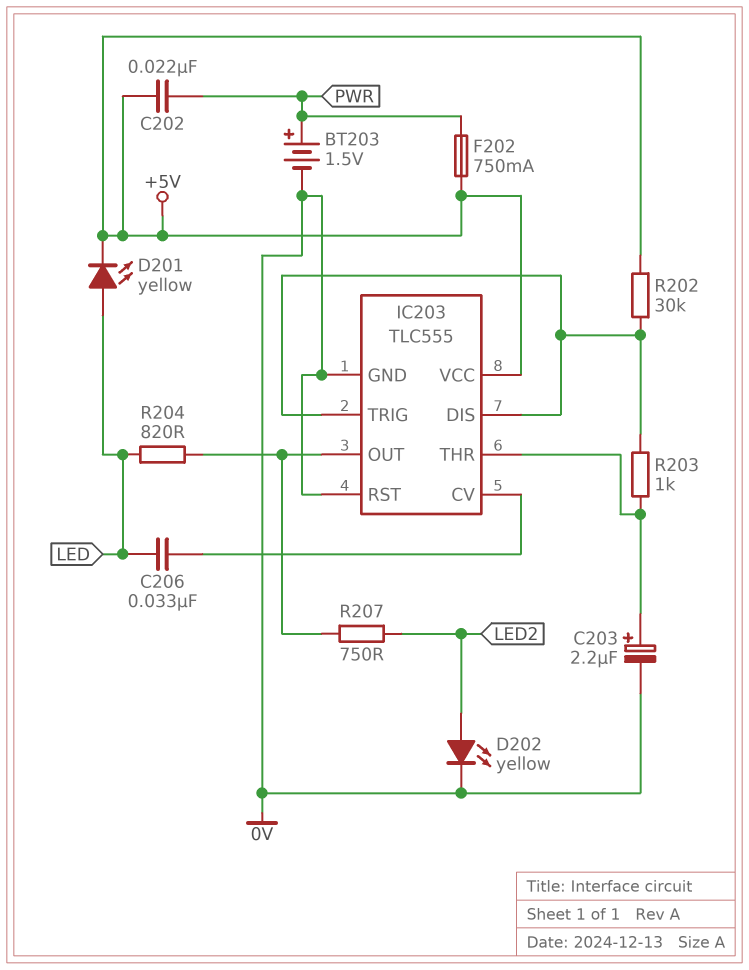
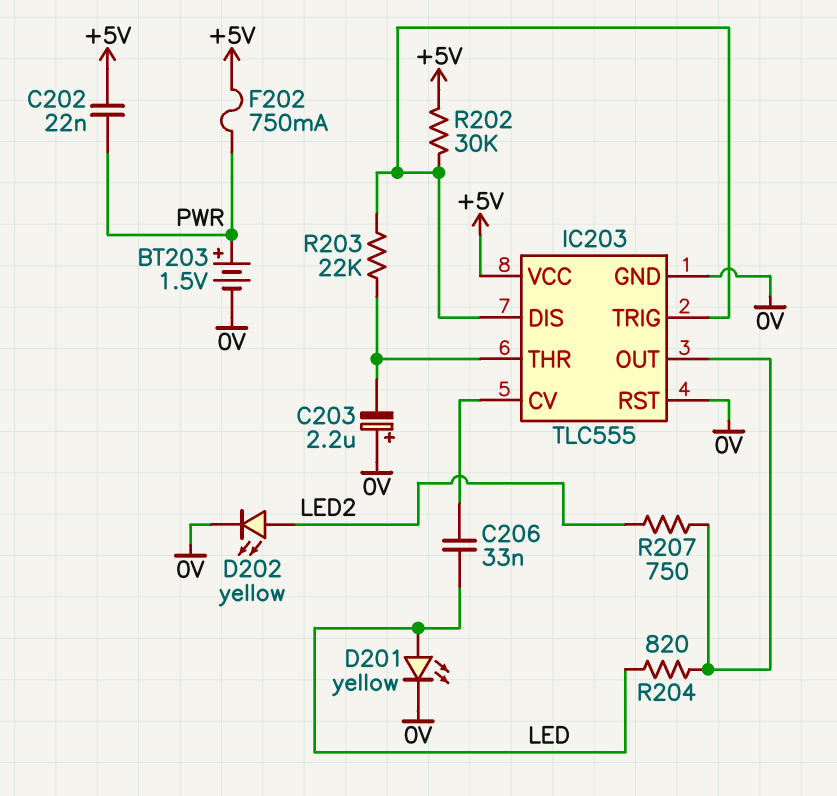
C203: 2.2uF (plus IC203/THR, minus 0V) -> 2.2uF (plus 0V, minus IC203/THR)
D201: LED yellow (A LED, K +5V) -> LED yellow (A LED, K 0V)
R203: 1k (IC203/DIS, IC203/THR) -> 22k (IC203/DIS, IC203/THR)

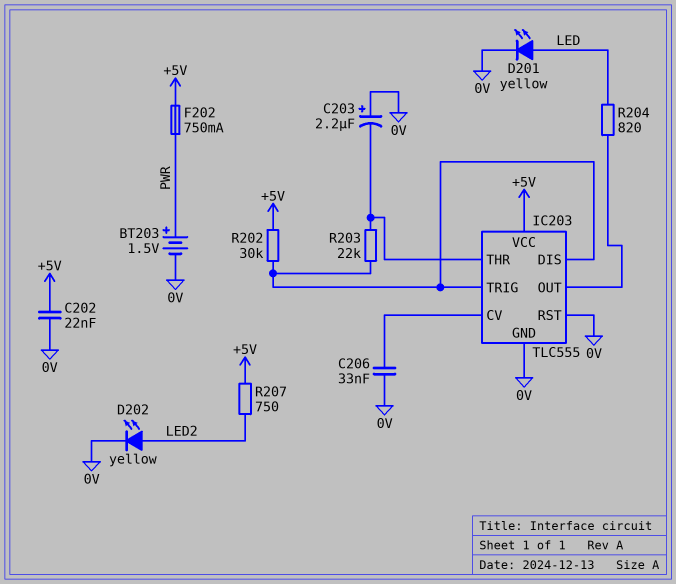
C202: 22nF (+5V, PWR) -> 22nF (+5V, 0V)
C206: 33nF (IC203/CV, LED) -> 33nF (0V, IC203/CV)
R207: 750 (IC203/OUT, LED2) -> 750 (+5V, LED2)

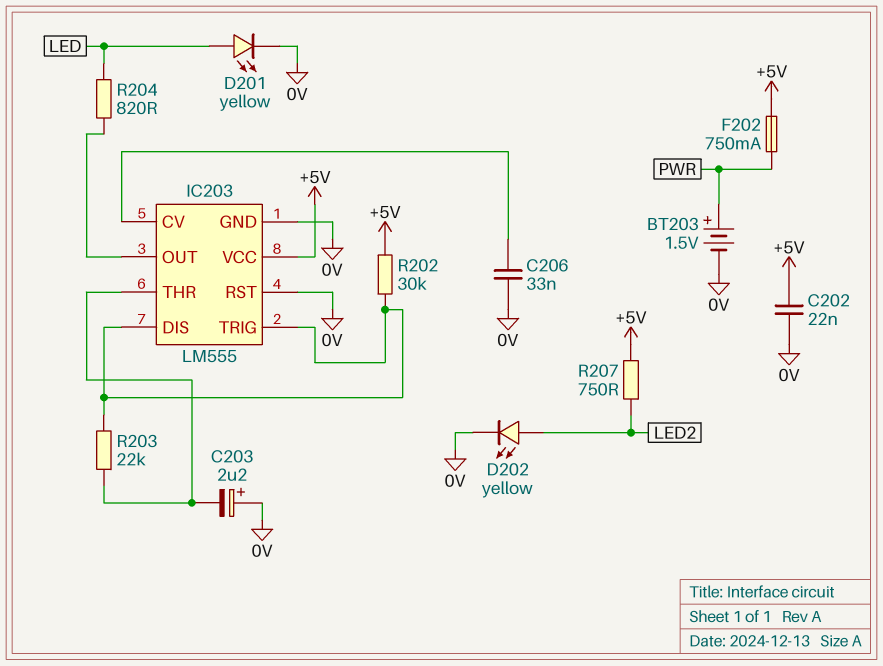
IC203: TLC555 -> LM555

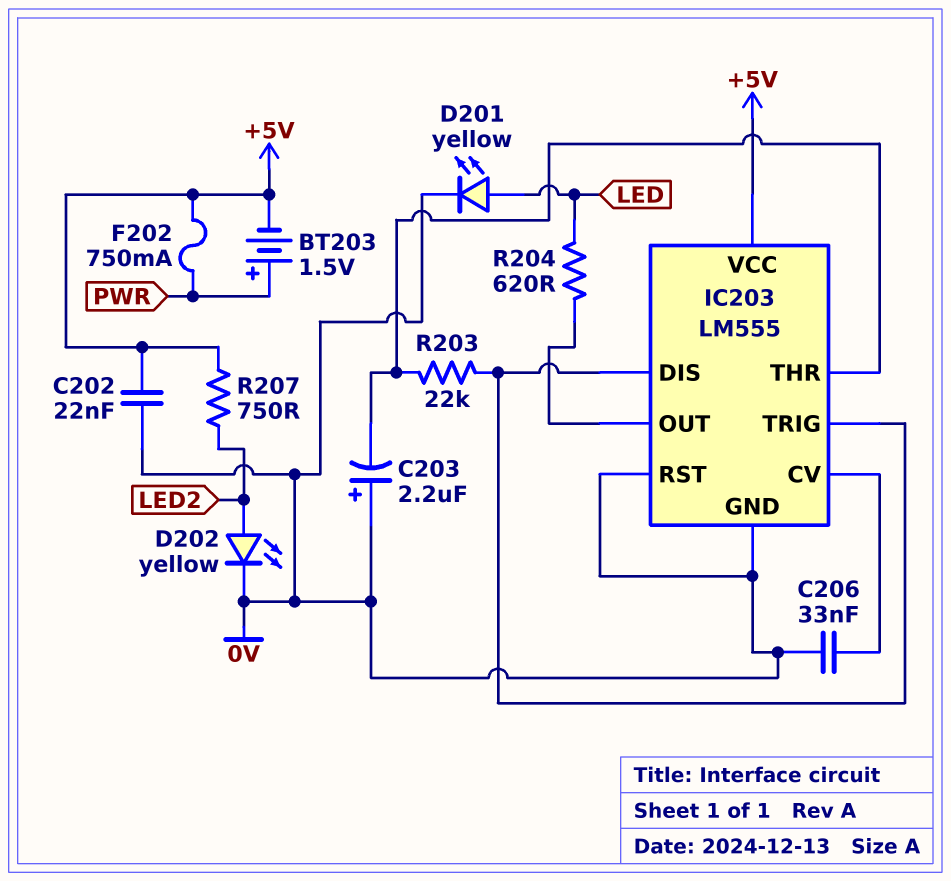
BT203: 1.5V (plus PWR, minus 0V) -> 1.5V (plus PWR, minus +5V)
R202: 30k (+5V, IC203/DIS) -> none
R204: 820 (IC203/OUT, LED) -> 620 (IC203/OUT, LED)

